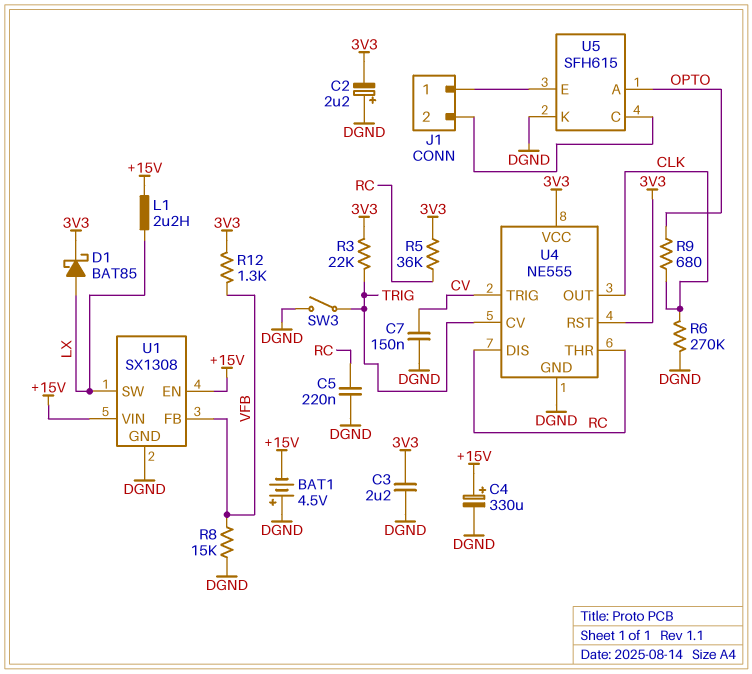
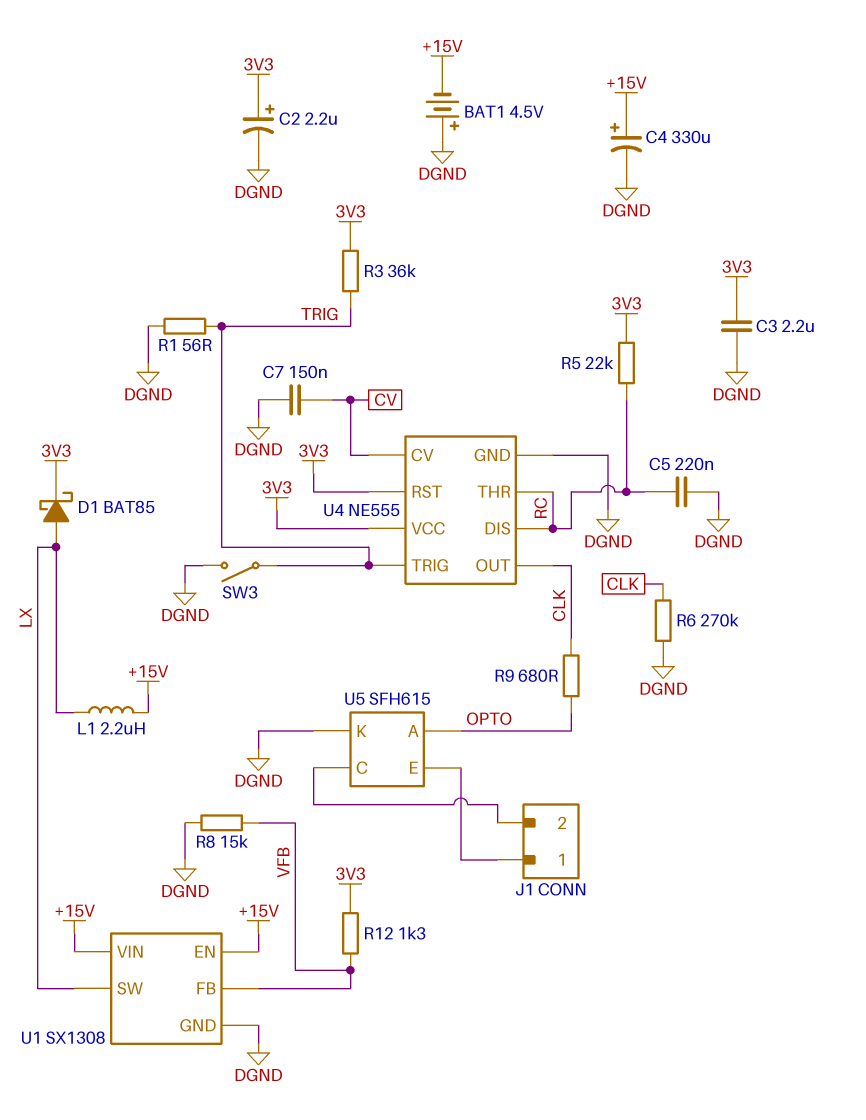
C2: 2.2uF (plus DGND, minus 3V3) -> 2.2uF (plus 3V3, minus DGND)
R1: none -> 56 (DGND, TRIG)
R3: 22k (3V3, TRIG) -> 36k (3V3, TRIG)
R5: 36k (3V3, RC) -> 22k (3V3, RC)
U4 pin CV: TRIG -> CV
U4 pin TRIG: CV -> TRIG

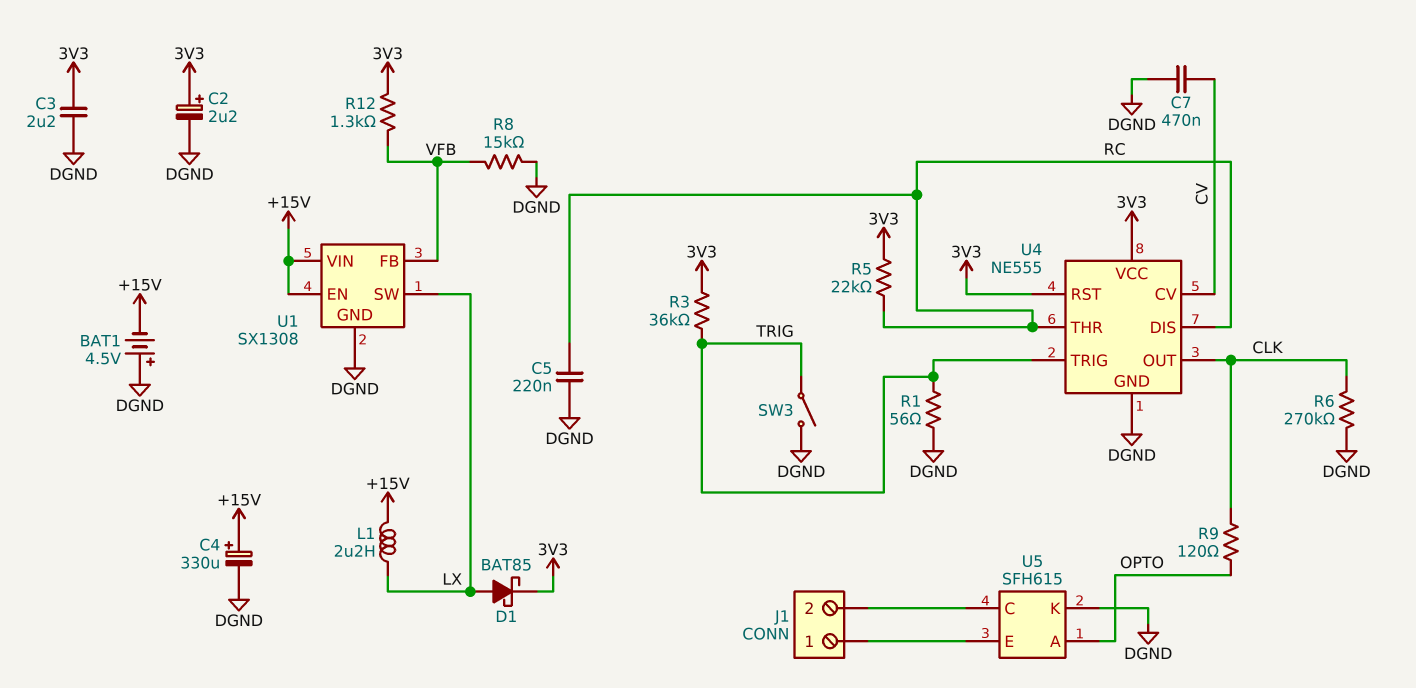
C7: 150nF (CV, DGND) -> 470nF (CV, DGND)
R9: 680 (CLK, OPTO) -> 120 (CLK, OPTO)

